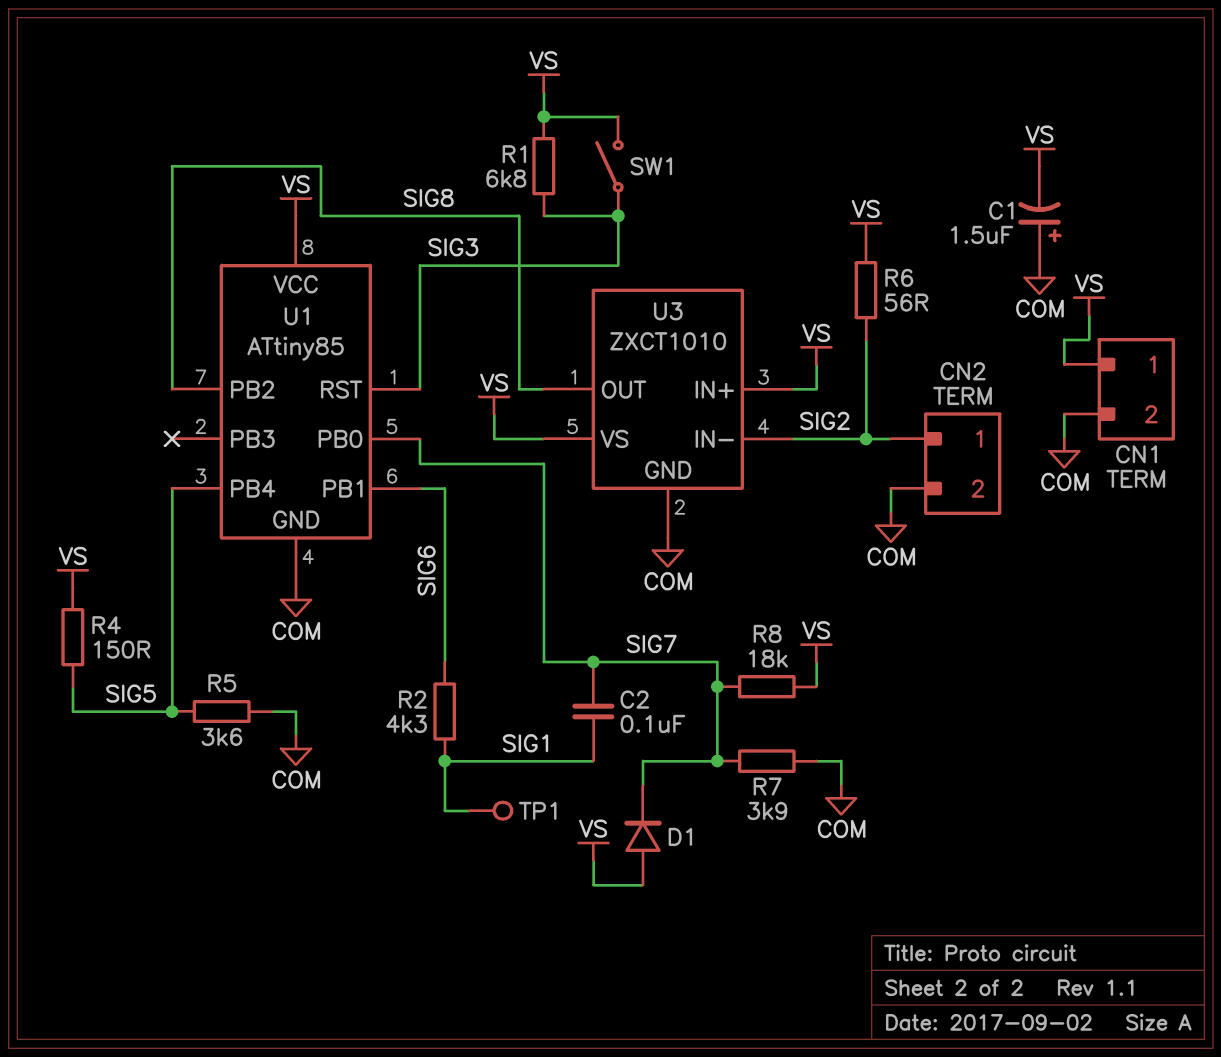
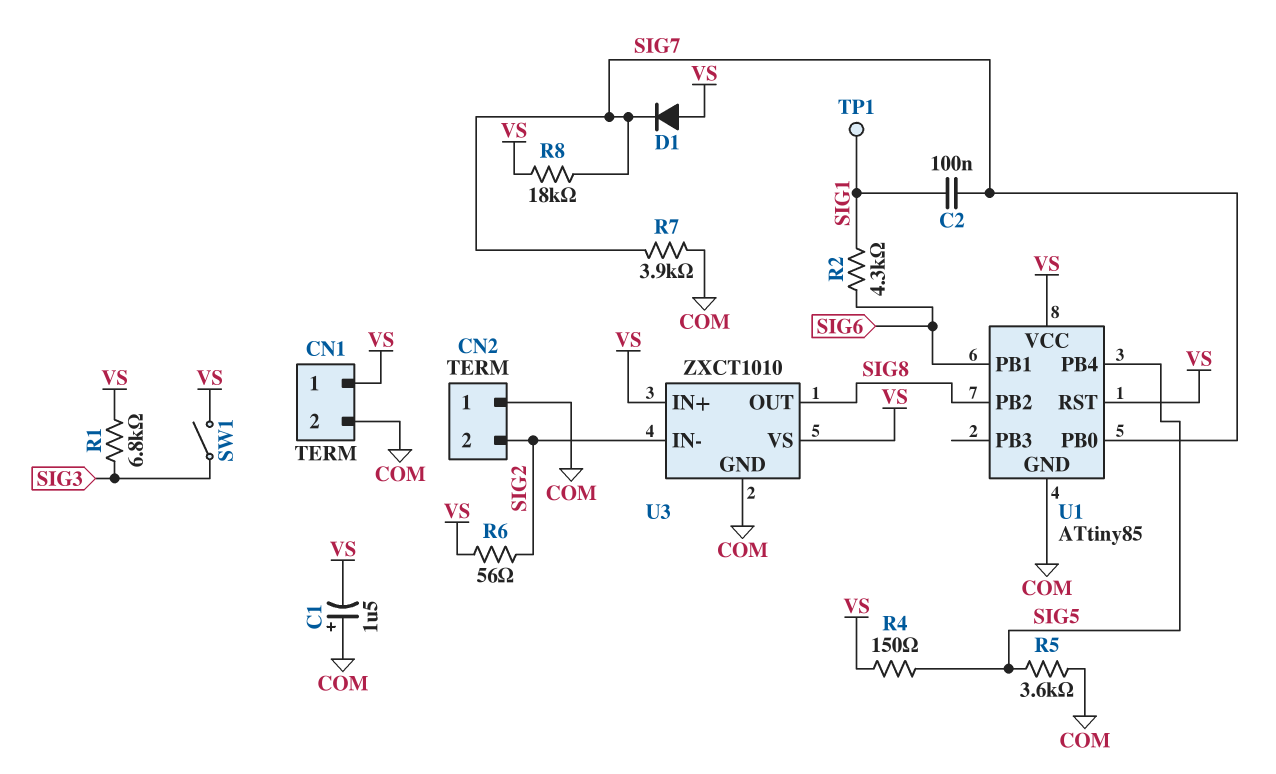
CN2 pin 1: SIG2 -> COM
CN2 pin 2: COM -> SIG2
U1 pin RST: SIG3 -> VS

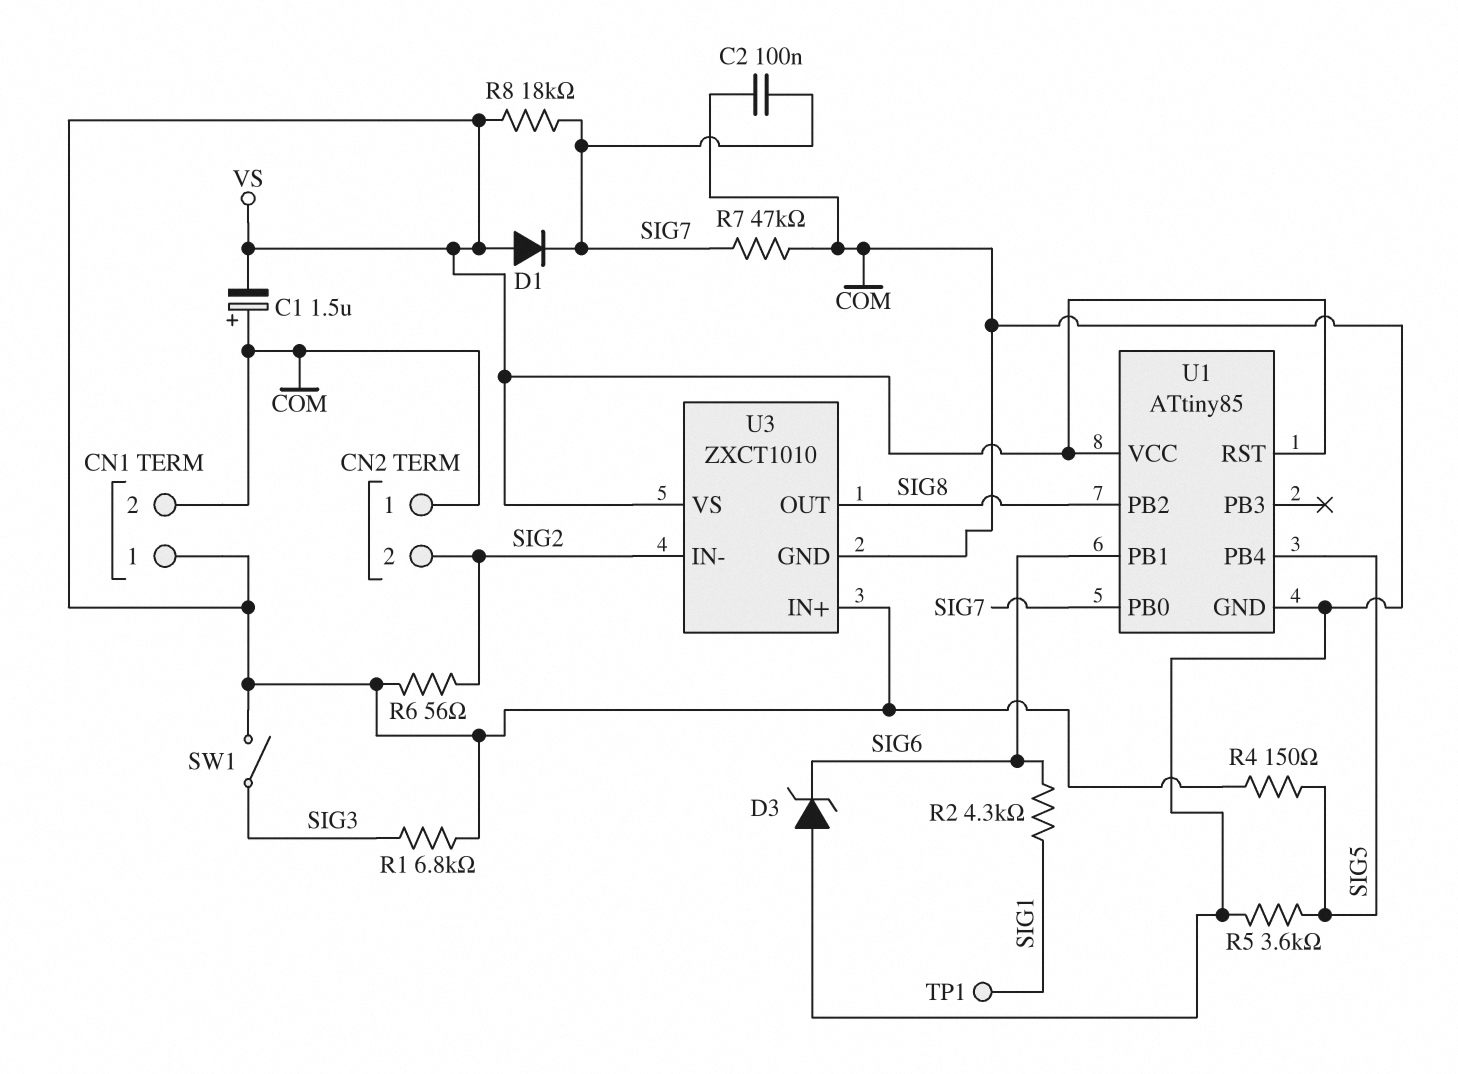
C2: 100nF (SIG1, SIG7) -> 100nF (COM, SIG7)
D3: none -> zener (A COM, K SIG6)
R7: 3.9k (COM, SIG7) -> 47k (COM, SIG7)

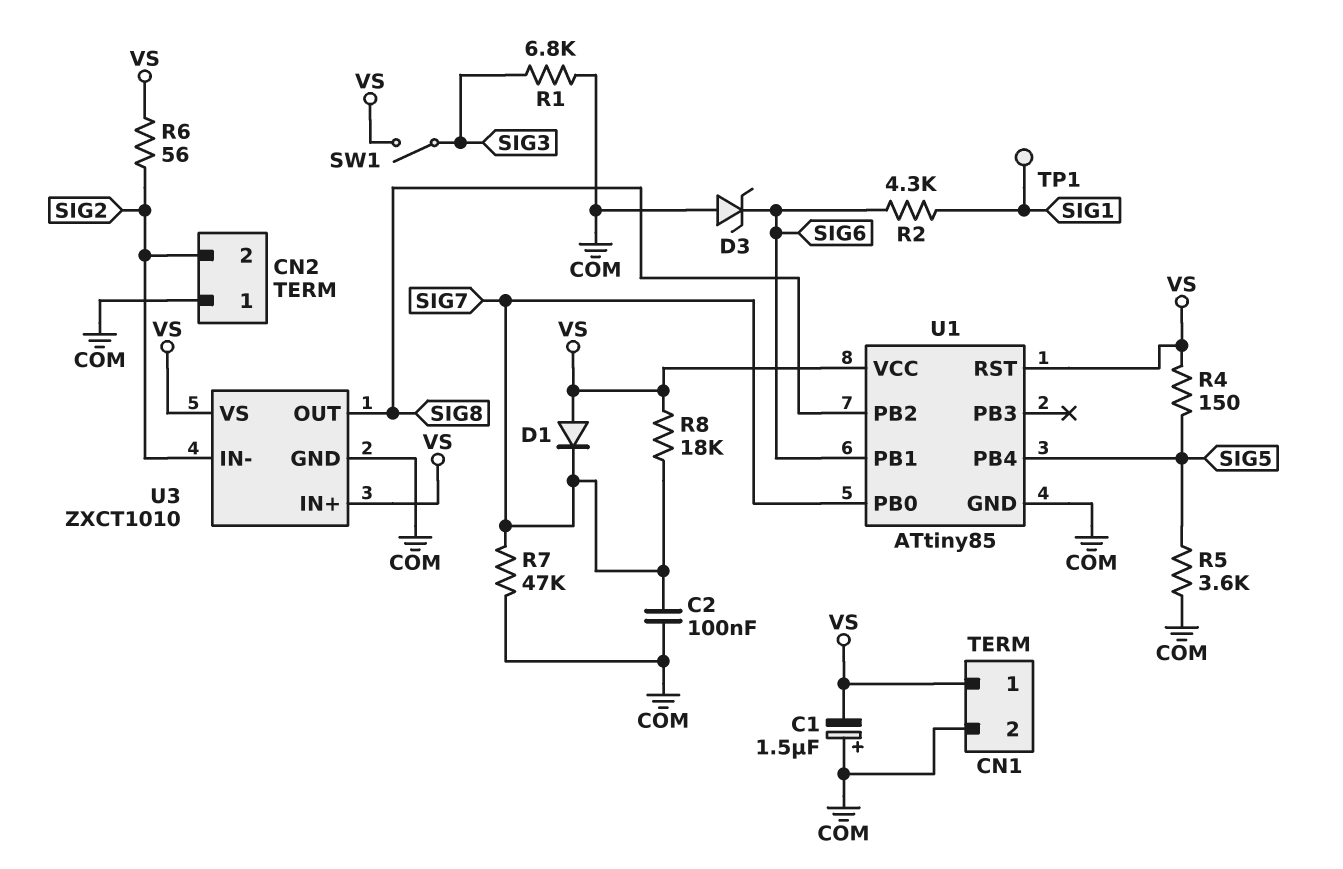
R1: 6.8k (SIG3, VS) -> 6.8k (COM, SIG3)

